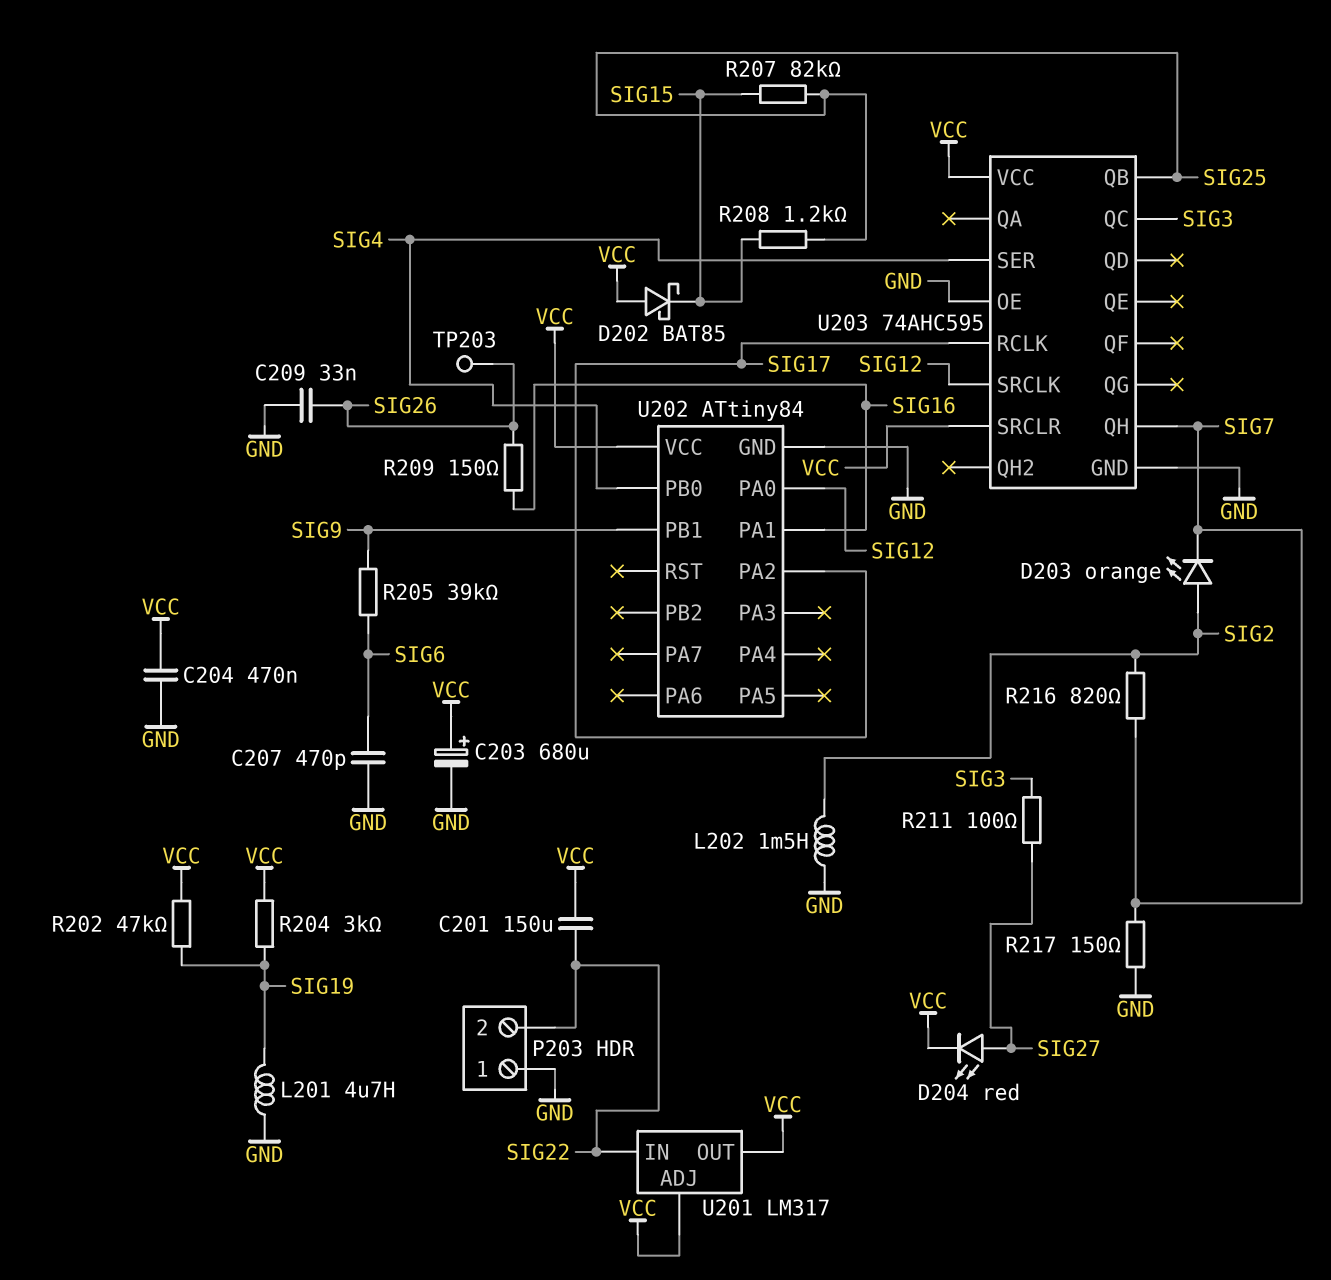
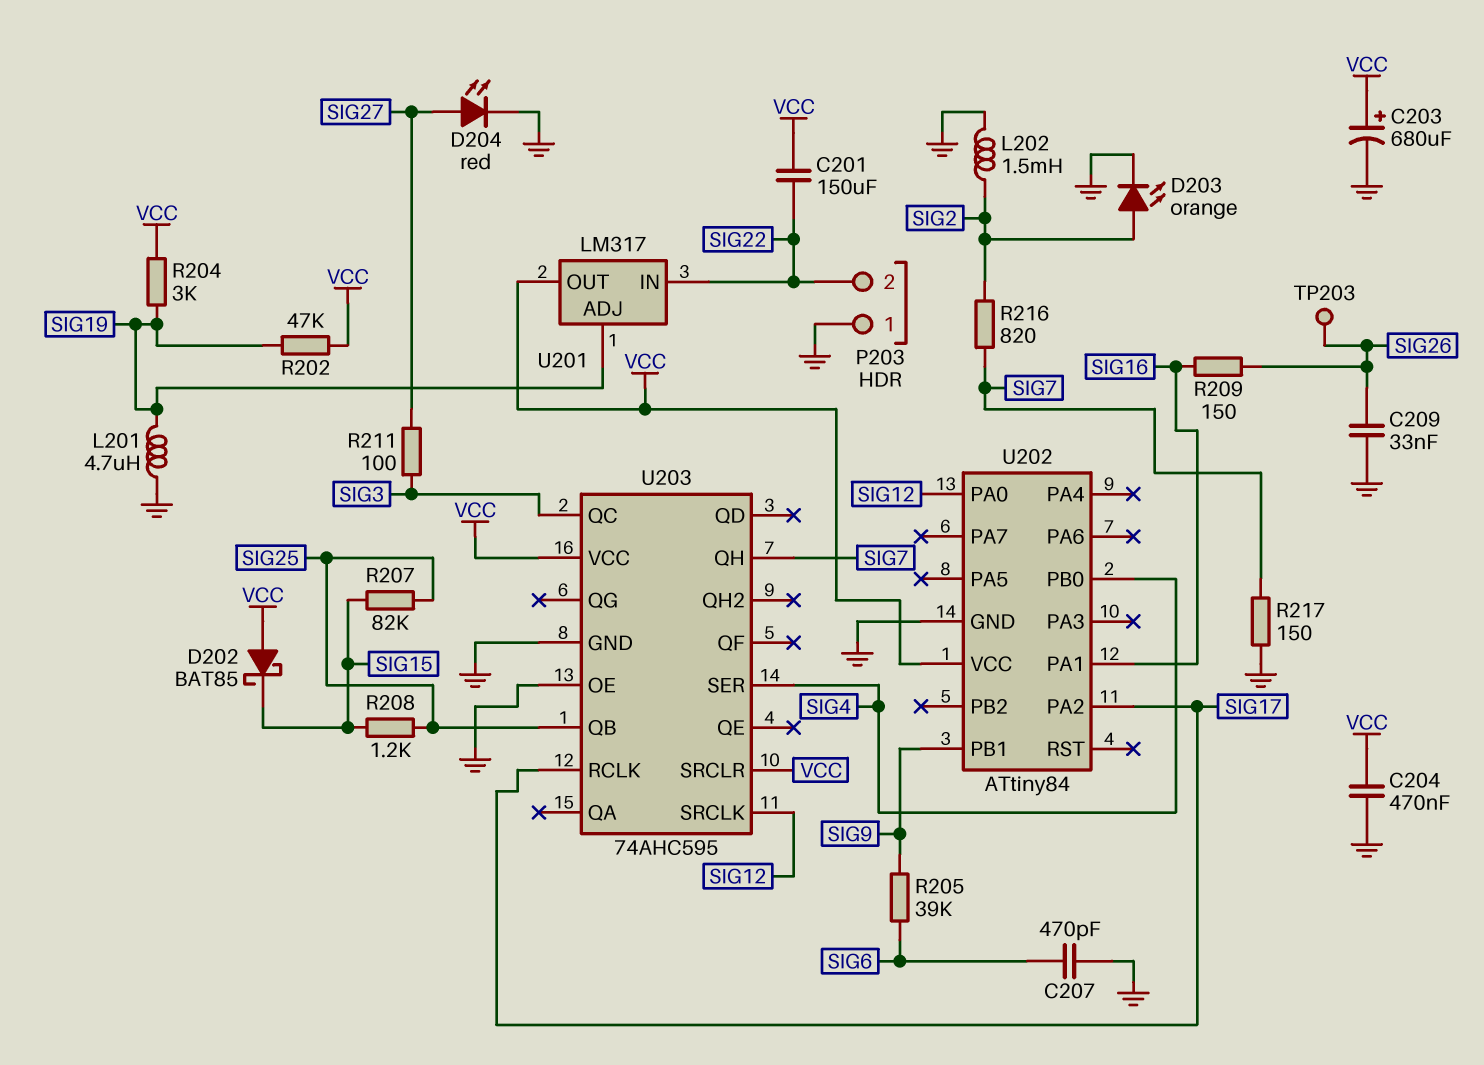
D203: LED orange (A SIG2, K SIG7) -> LED orange (A SIG2, K GND)
D204: LED red (A SIG27, K VCC) -> LED red (A SIG27, K GND)
U201 pin ADJ: VCC -> SIG19

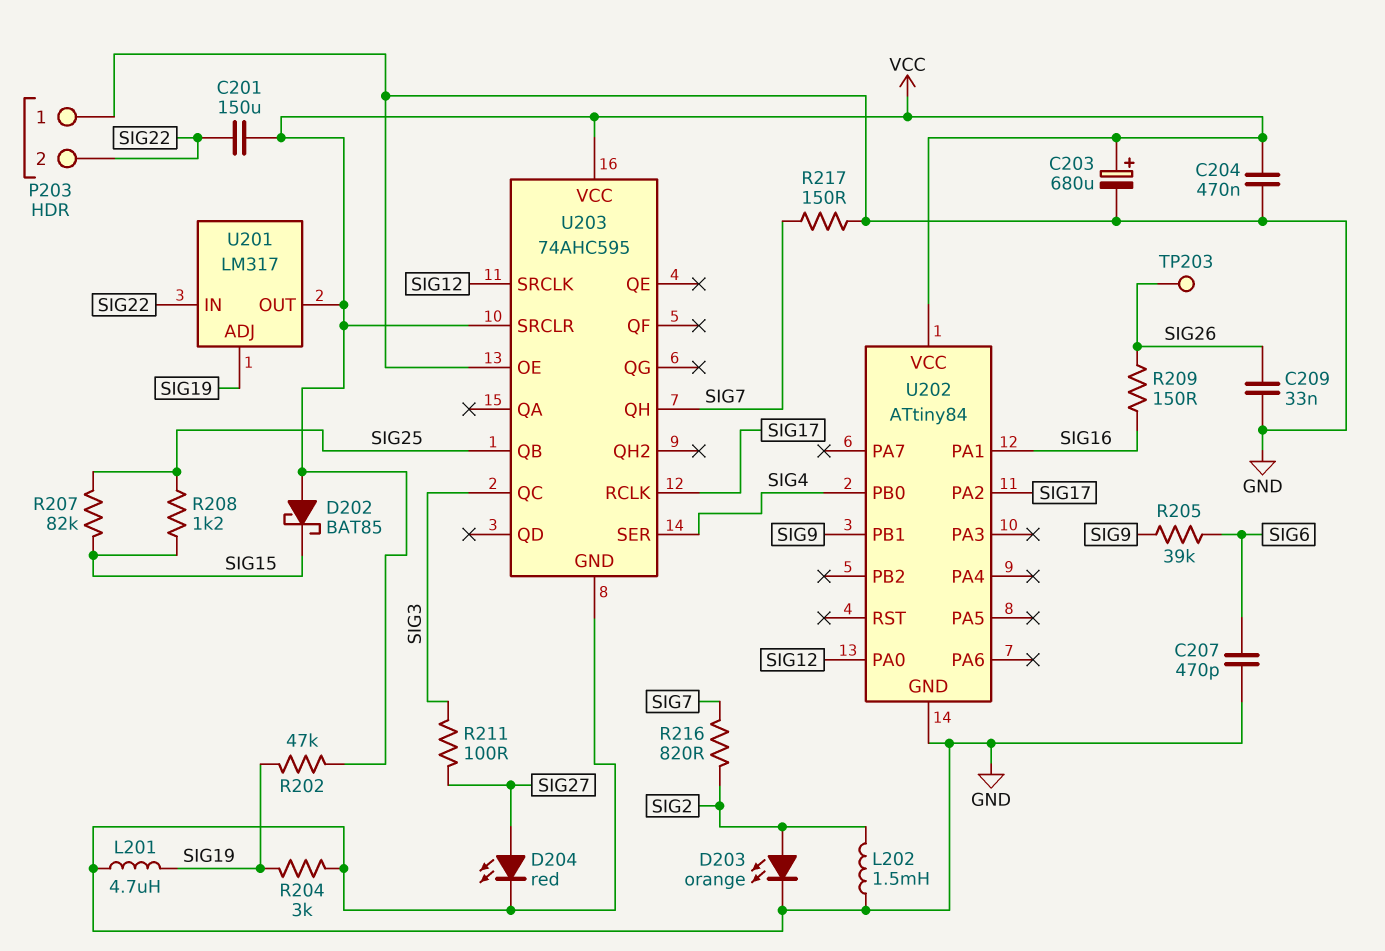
R204: 3k (SIG19, VCC) -> 3k (GND, SIG19)

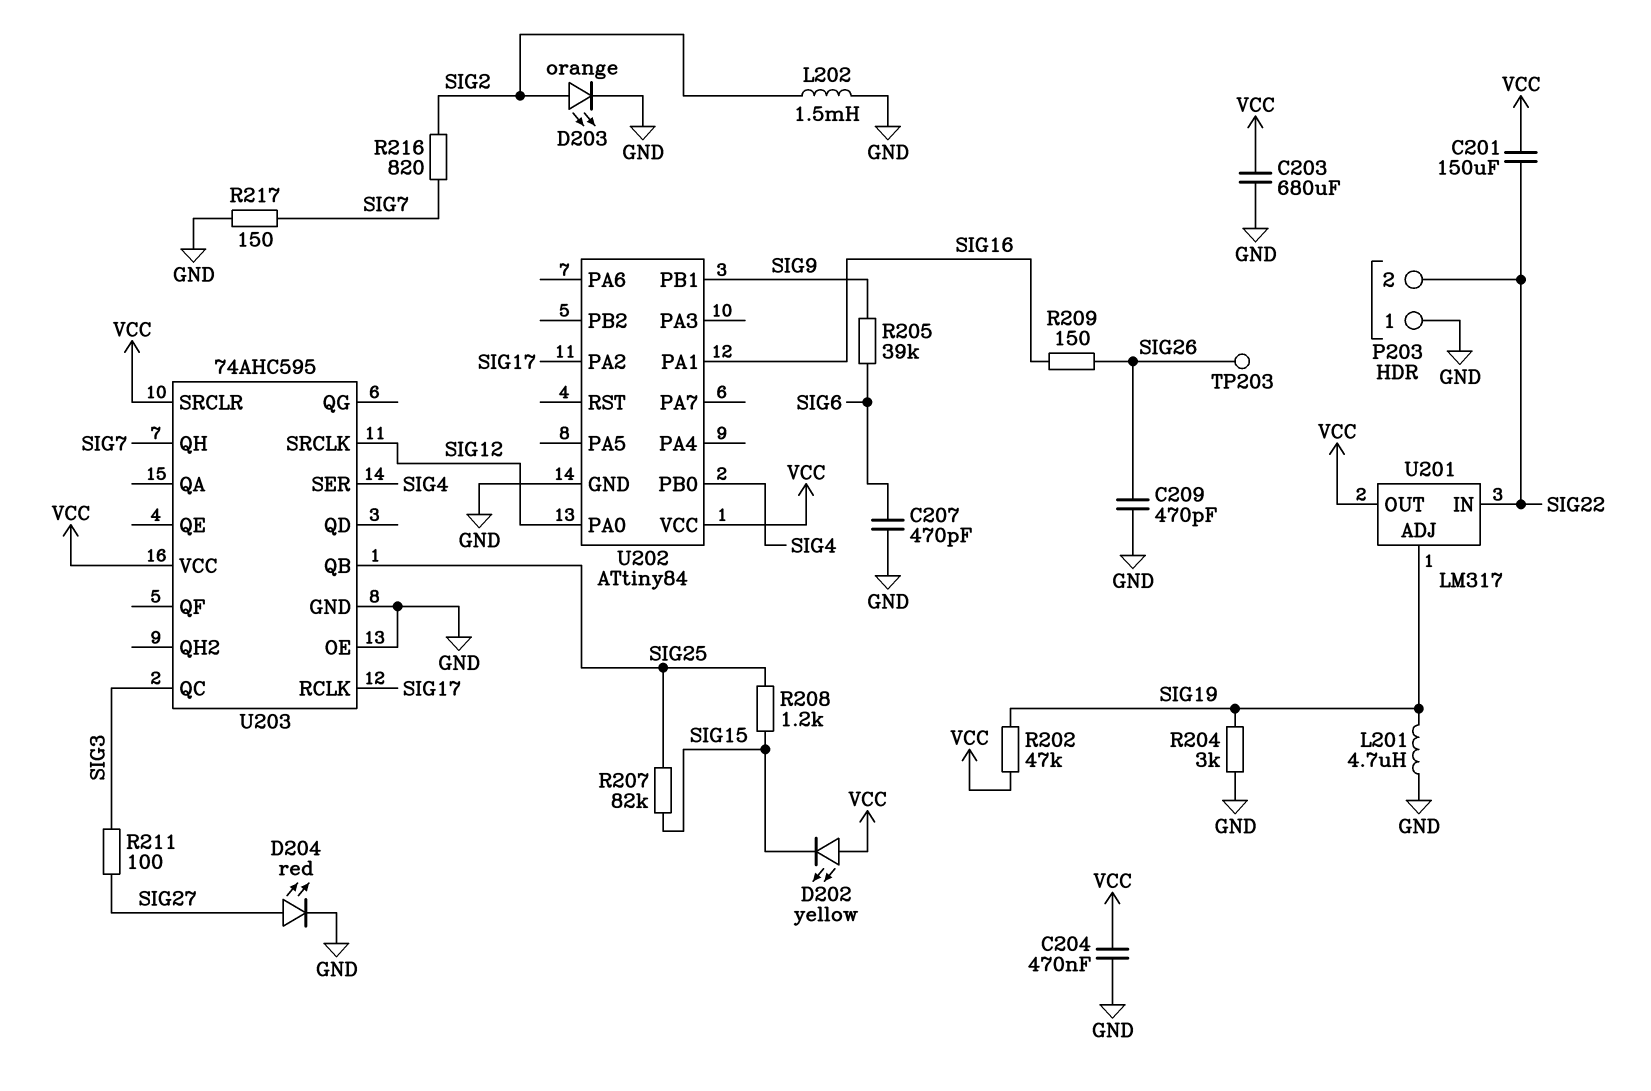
C203: 680uF (plus VCC, minus GND) -> 680uF (GND, VCC)
C209: 33nF (GND, SIG26) -> 470pF (GND, SIG26)
D202: schottky BAT85 (A VCC, K SIG15) -> LED yellow (A VCC, K SIG15)

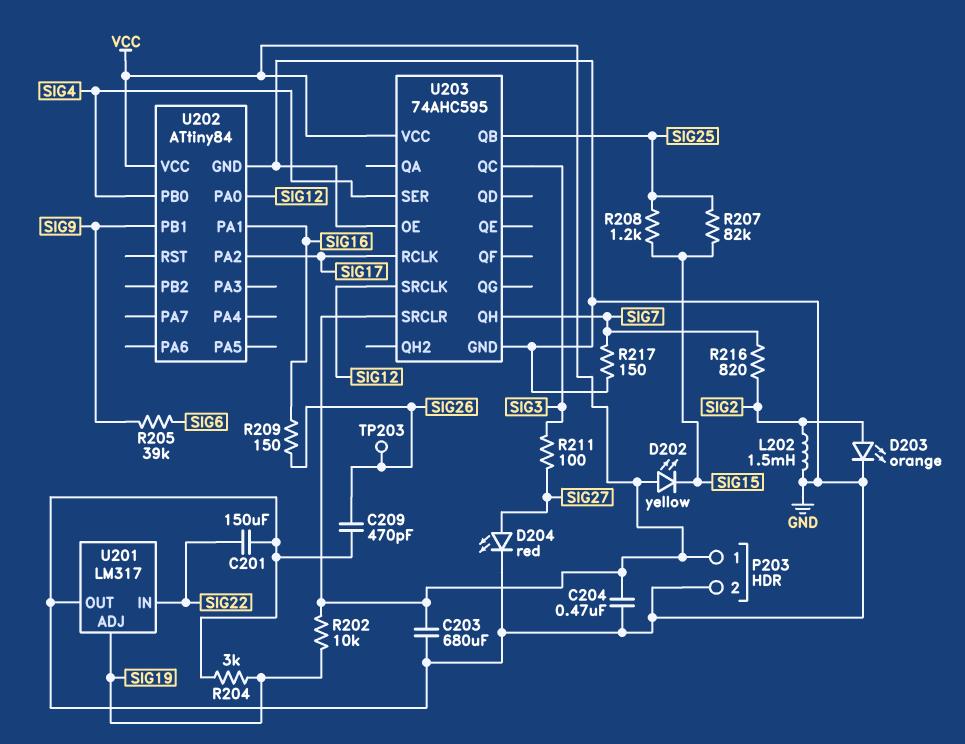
C201: 150uF (SIG22, VCC) -> 150uF (GND, SIG22)
C207: 470pF (GND, SIG6) -> none
L201: 4.7uH (GND, SIG19) -> none
P203 pin 1: GND -> VCC
P203 pin 2: SIG22 -> GND
R202: 47k (SIG19, VCC) -> 10k (SIG19, VCC)
U201 pin OUT: VCC -> GND

